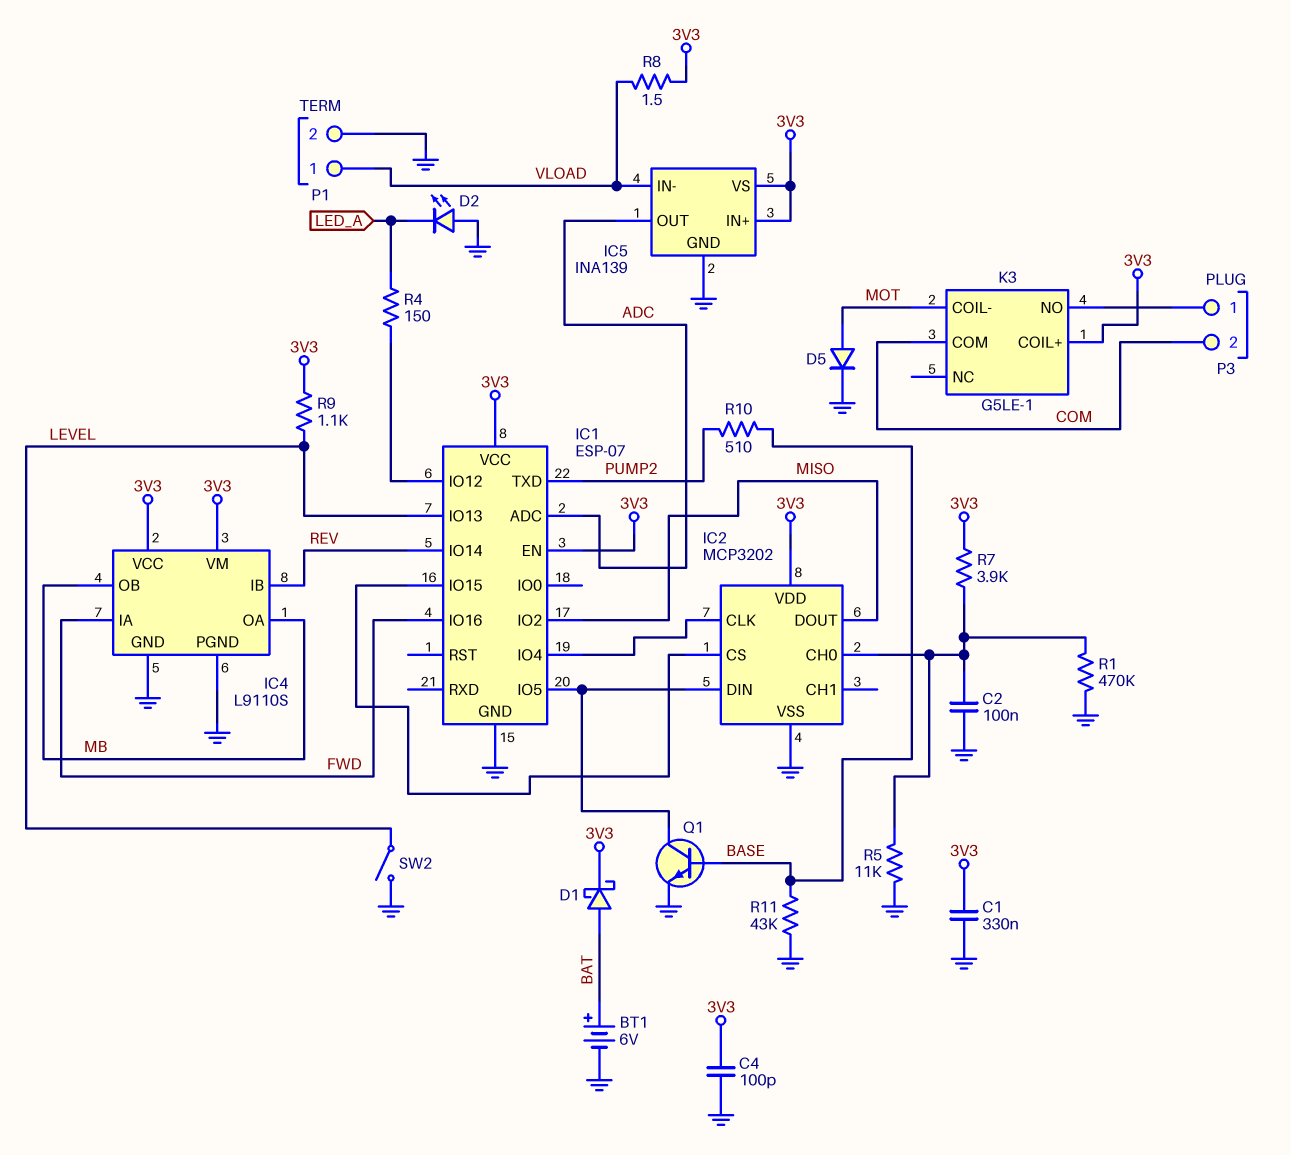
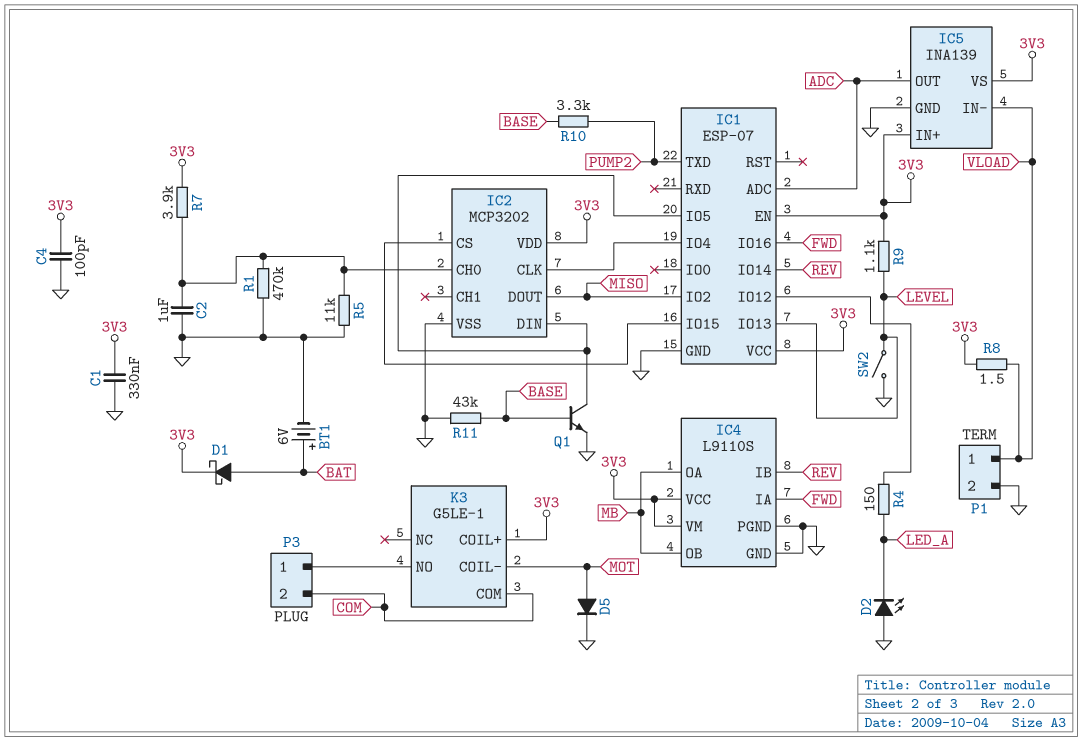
C2: 100nF (GND, IC2/CH0) -> 1uF (GND, IC2/CH0)
R10: 510 (BASE, PUMP2) -> 3.3k (BASE, PUMP2)

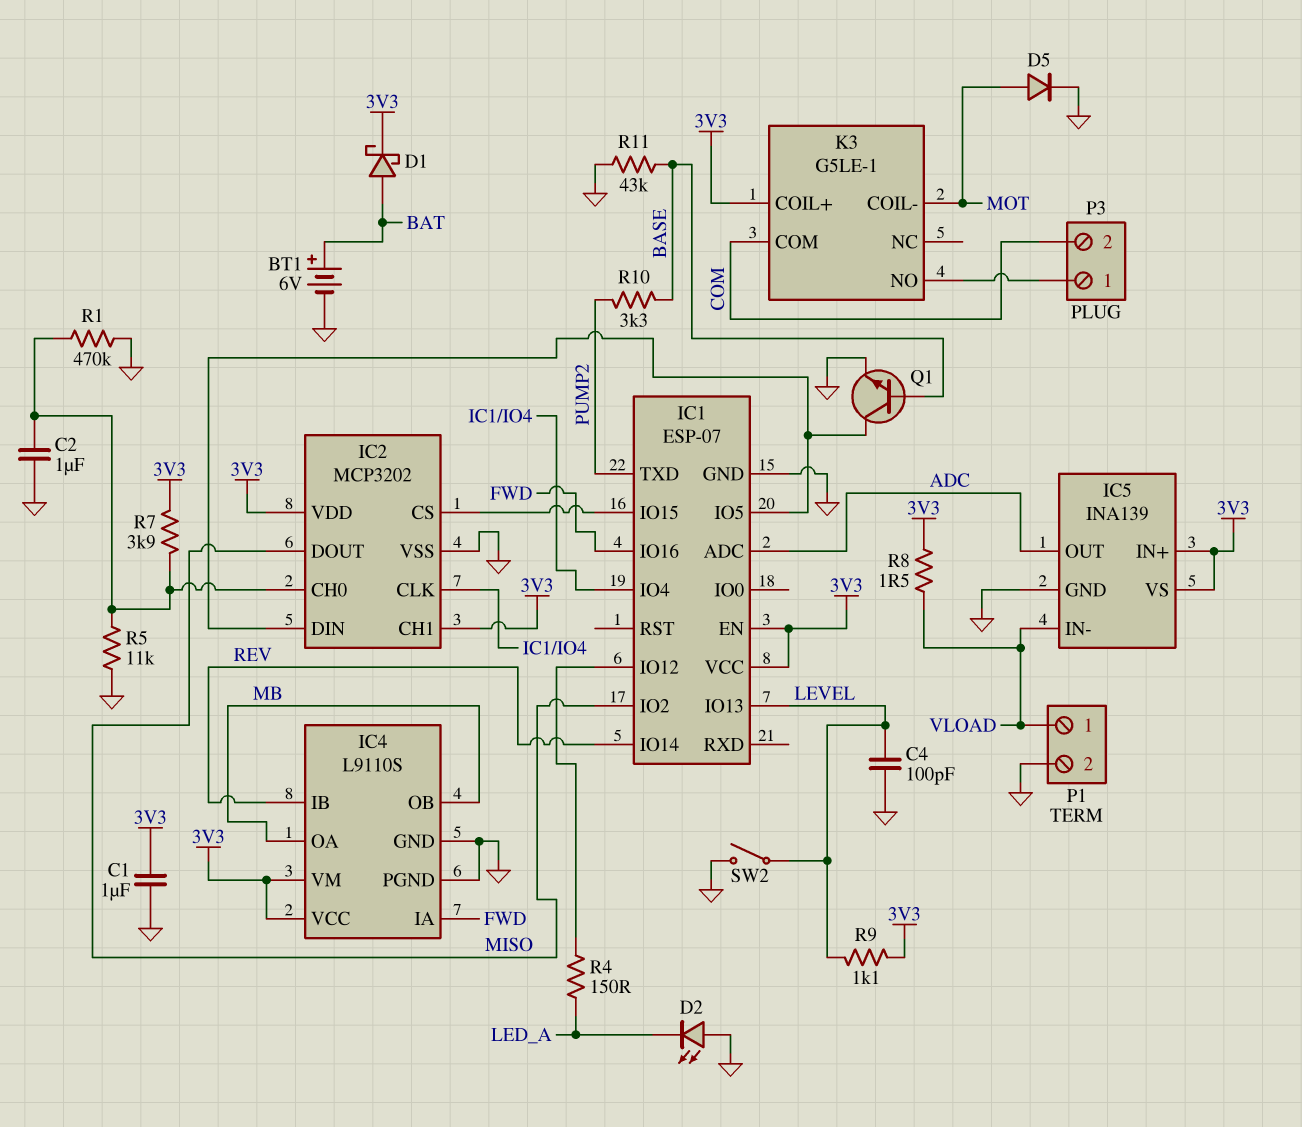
C1: 330nF (3V3, GND) -> 1uF (3V3, GND)
C4: 100pF (3V3, GND) -> 100pF (GND, LEVEL)
IC2 pin CH1: none -> 3V3

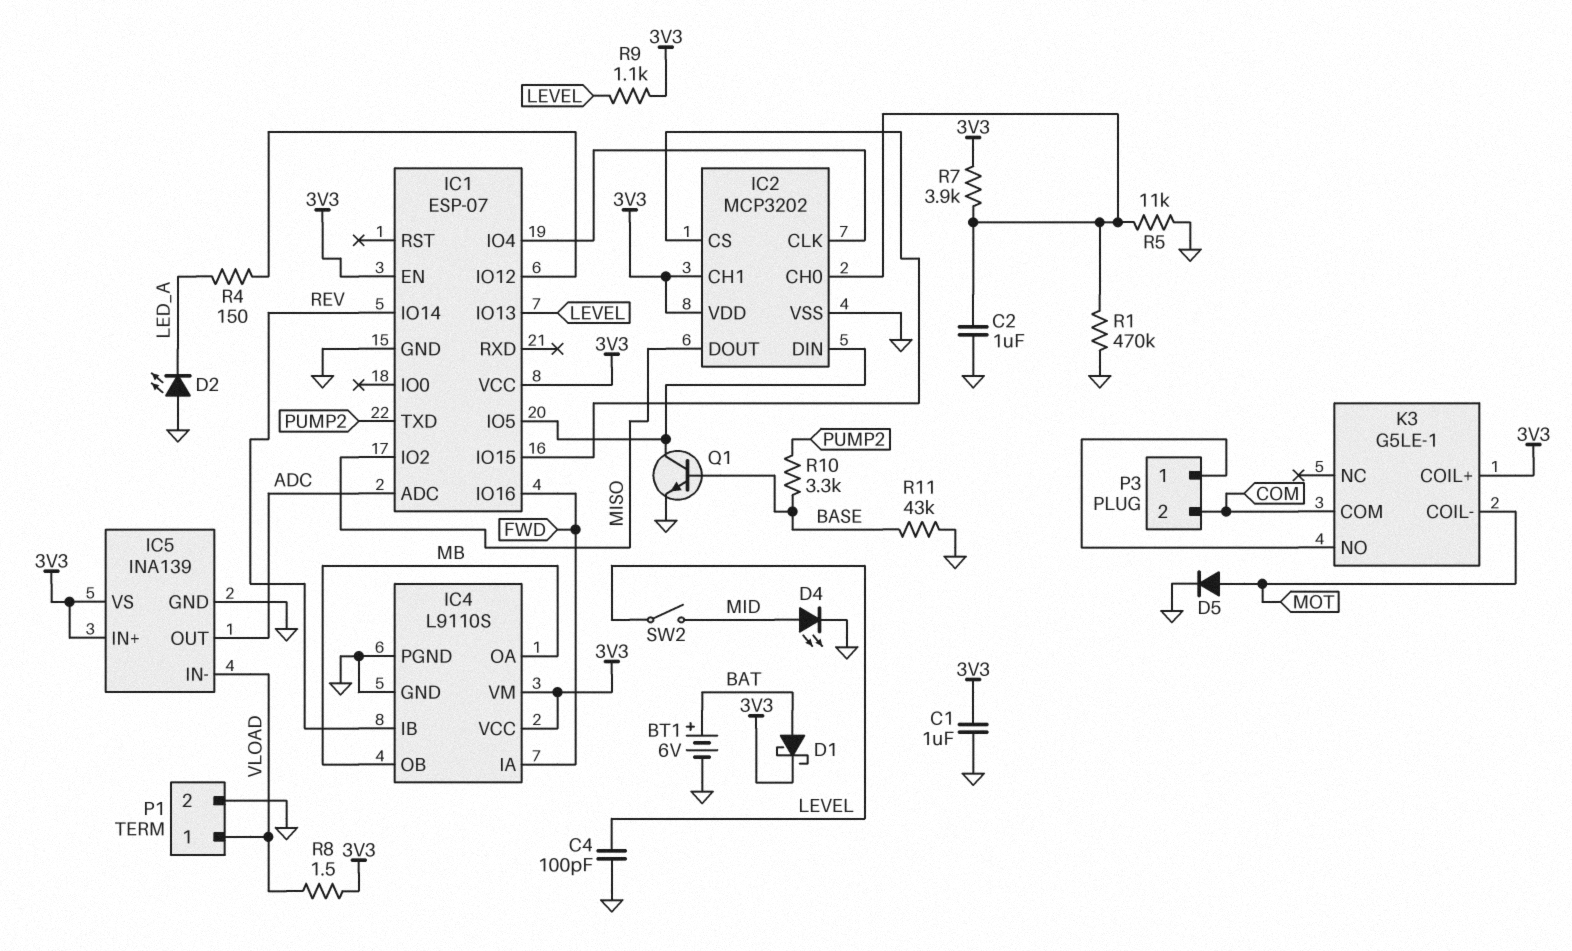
D4: none -> LED (A MID, K GND)
SW2: switch (GND, LEVEL) -> switch (LEVEL, MID)

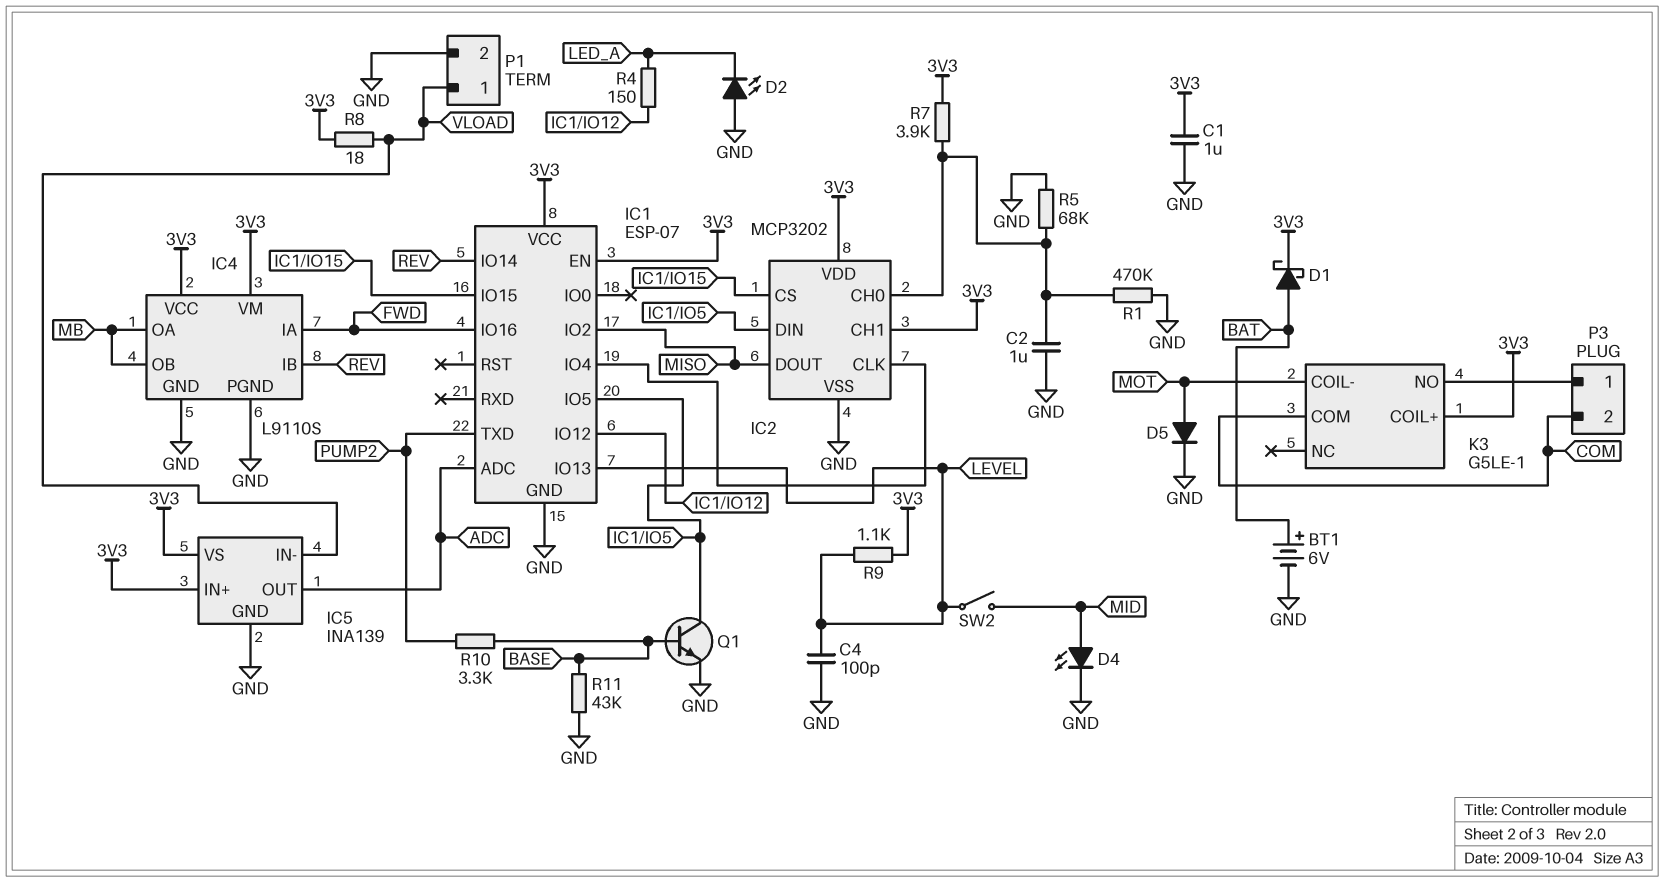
R5: 11k (GND, IC2/CH0) -> 68k (GND, IC2/CH0)
R8: 1.5 (3V3, VLOAD) -> 18 (3V3, VLOAD)

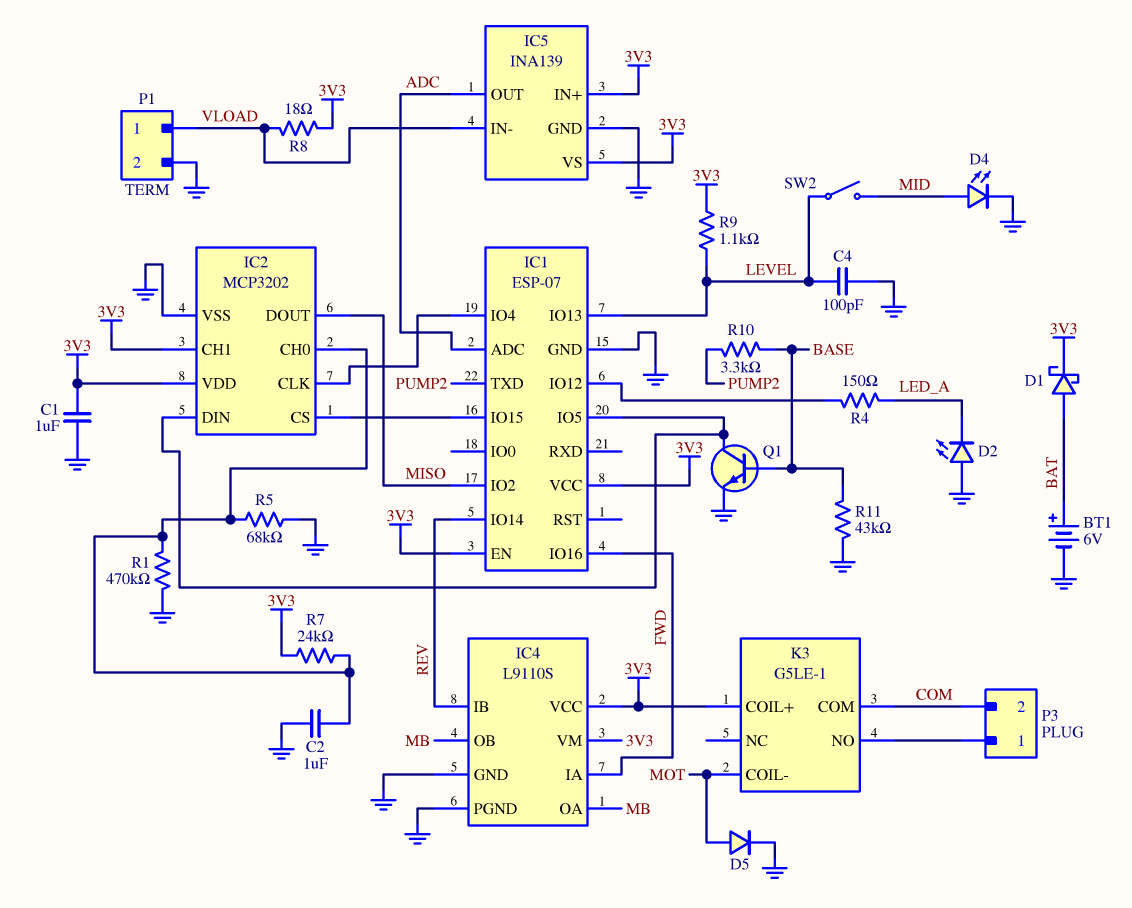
R7: 3.9k (3V3, IC2/CH0) -> 24k (3V3, IC2/CH0)

